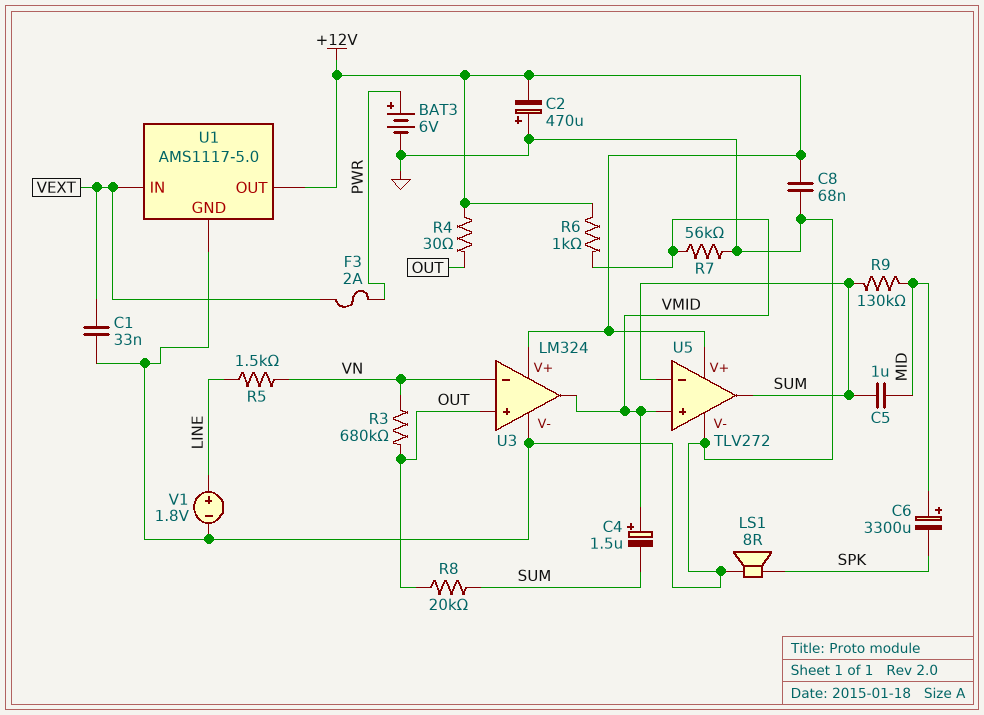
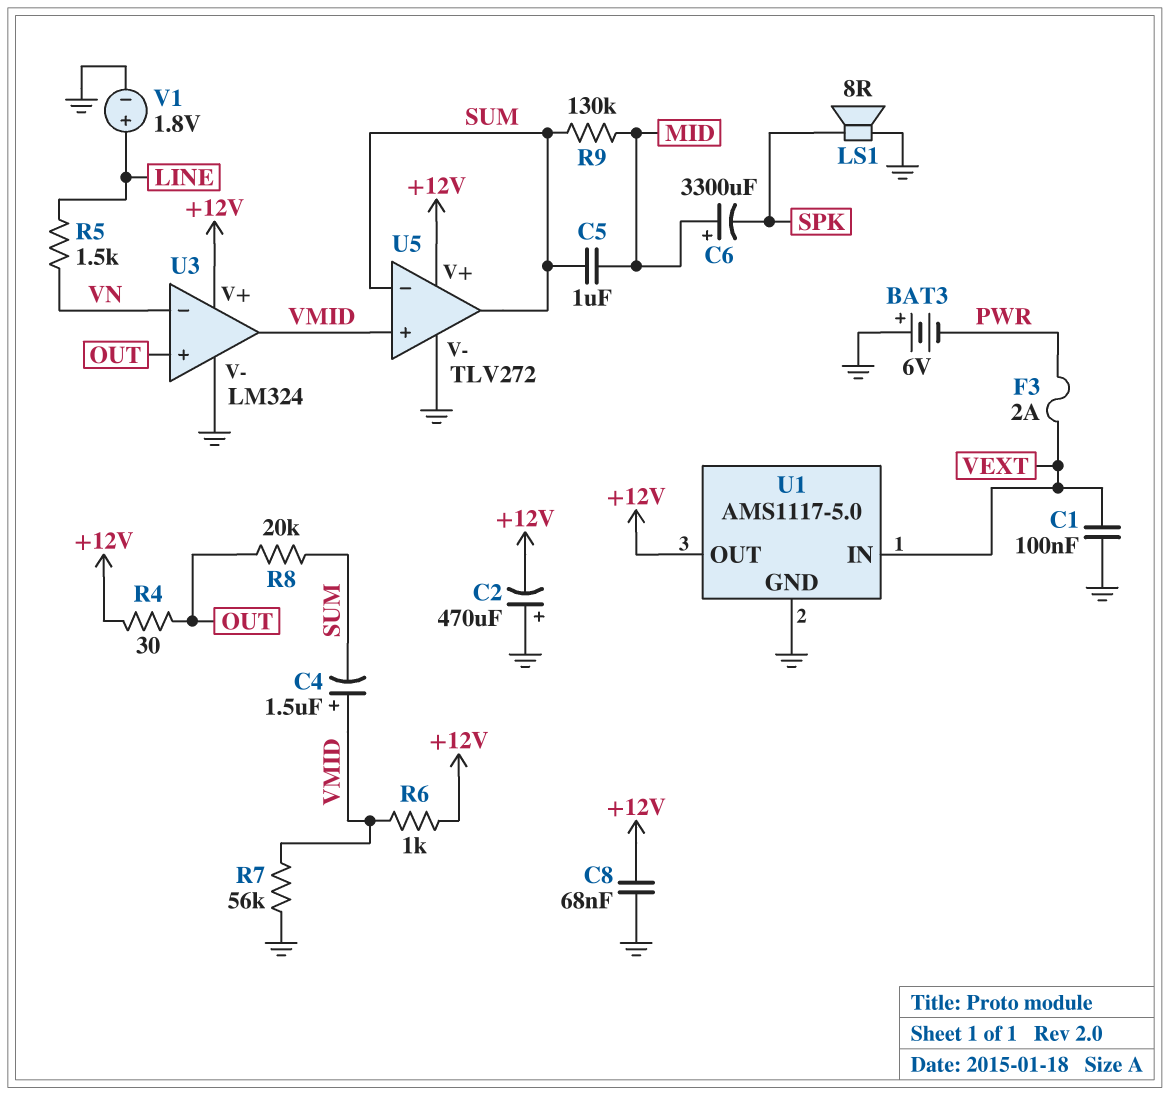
BAT3: 6V (plus PWR, minus GND) -> 6V (plus GND, minus PWR)
C1: 33nF (GND, VEXT) -> 100nF (GND, VEXT)
R3: 680k (OUT, VN) -> none

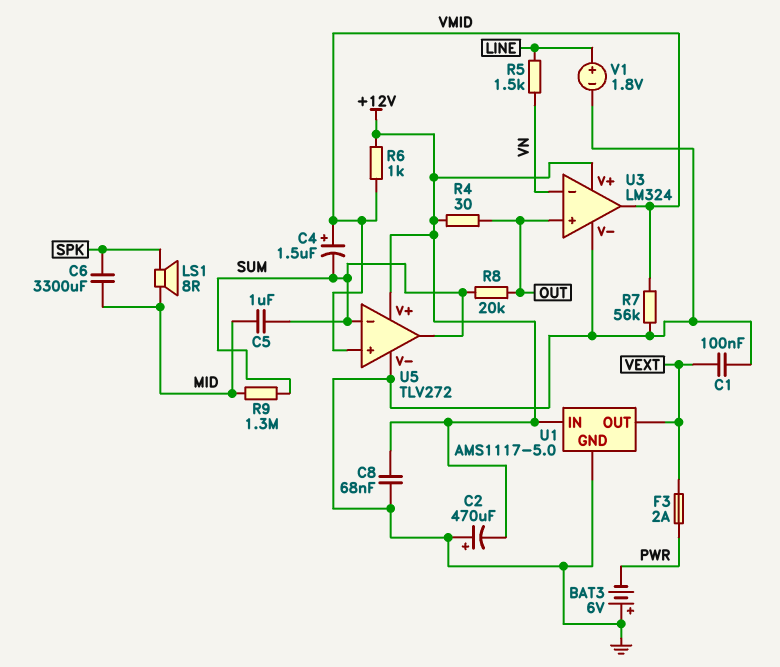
C6: 3300uF (plus MID, minus SPK) -> 3300uF (MID, SPK)
LS1: speaker 8R (GND, SPK) -> speaker 8R (MID, SPK)
R9: 130k (MID, SUM) -> 1.3M (MID, SUM)
U1 pin IN: VEXT -> +12V
U1 pin OUT: +12V -> VEXT

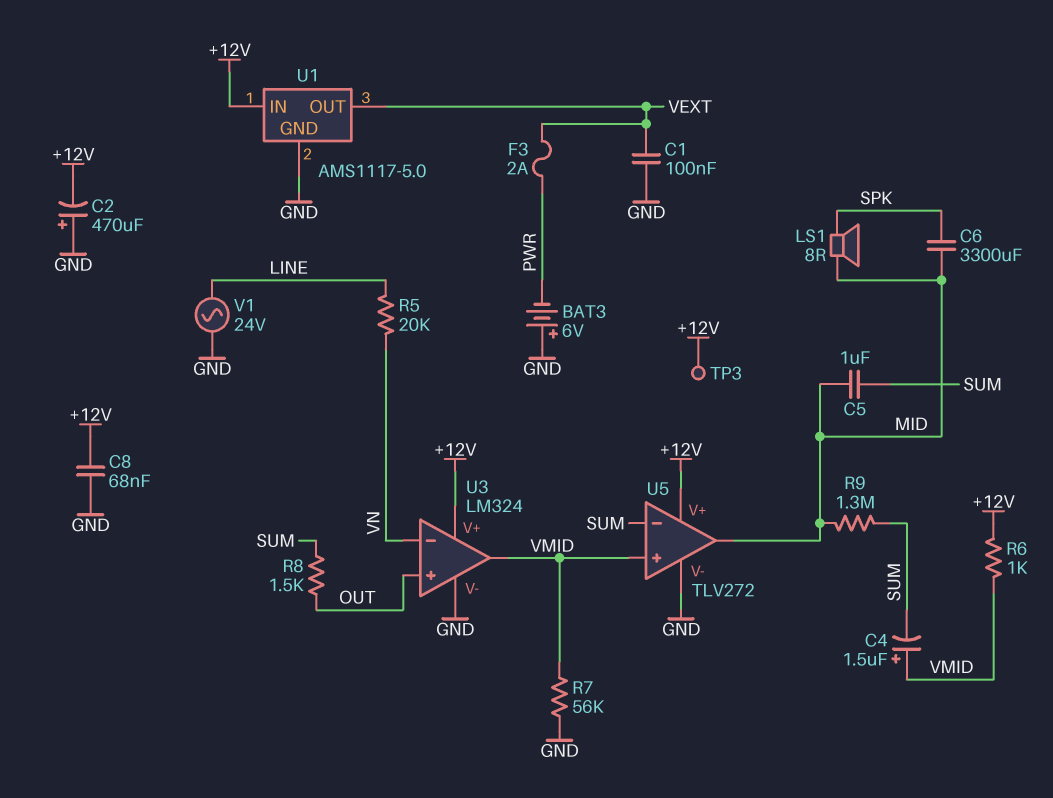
R4: 30 (+12V, OUT) -> none
R5: 1.5k (LINE, VN) -> 20k (LINE, VN)
R8: 20k (OUT, SUM) -> 1.5k (OUT, SUM)
TP3: none -> test point (+12V)
U5 pin out: SUM -> MID
V1: 1.8V (plus LINE, minus GND) -> AC 24V (GND, LINE)

